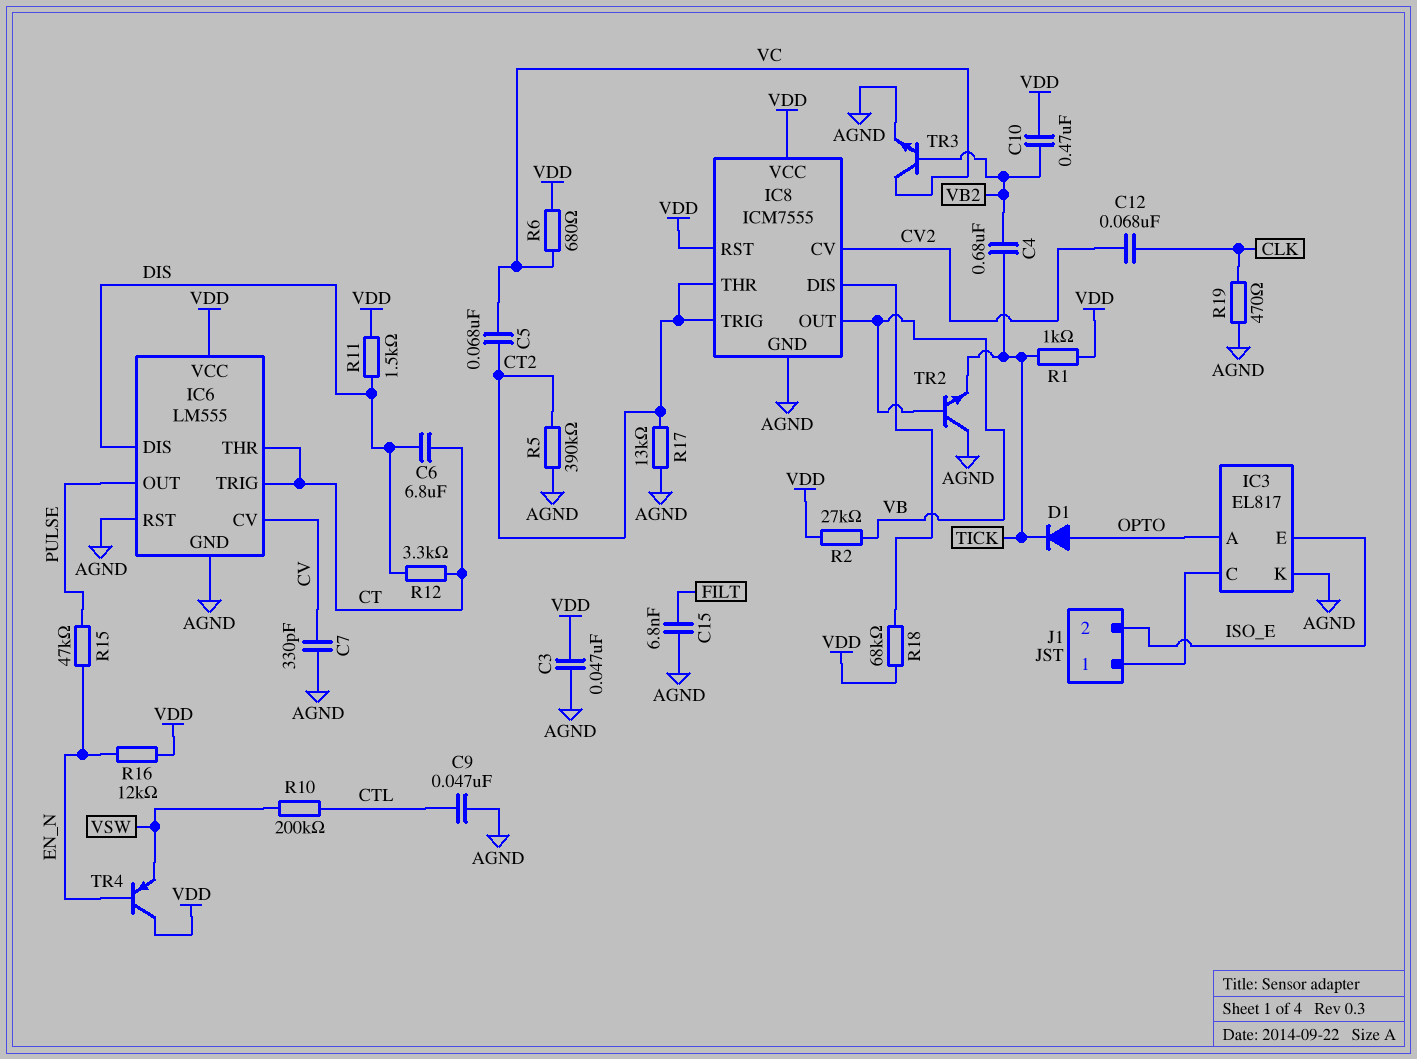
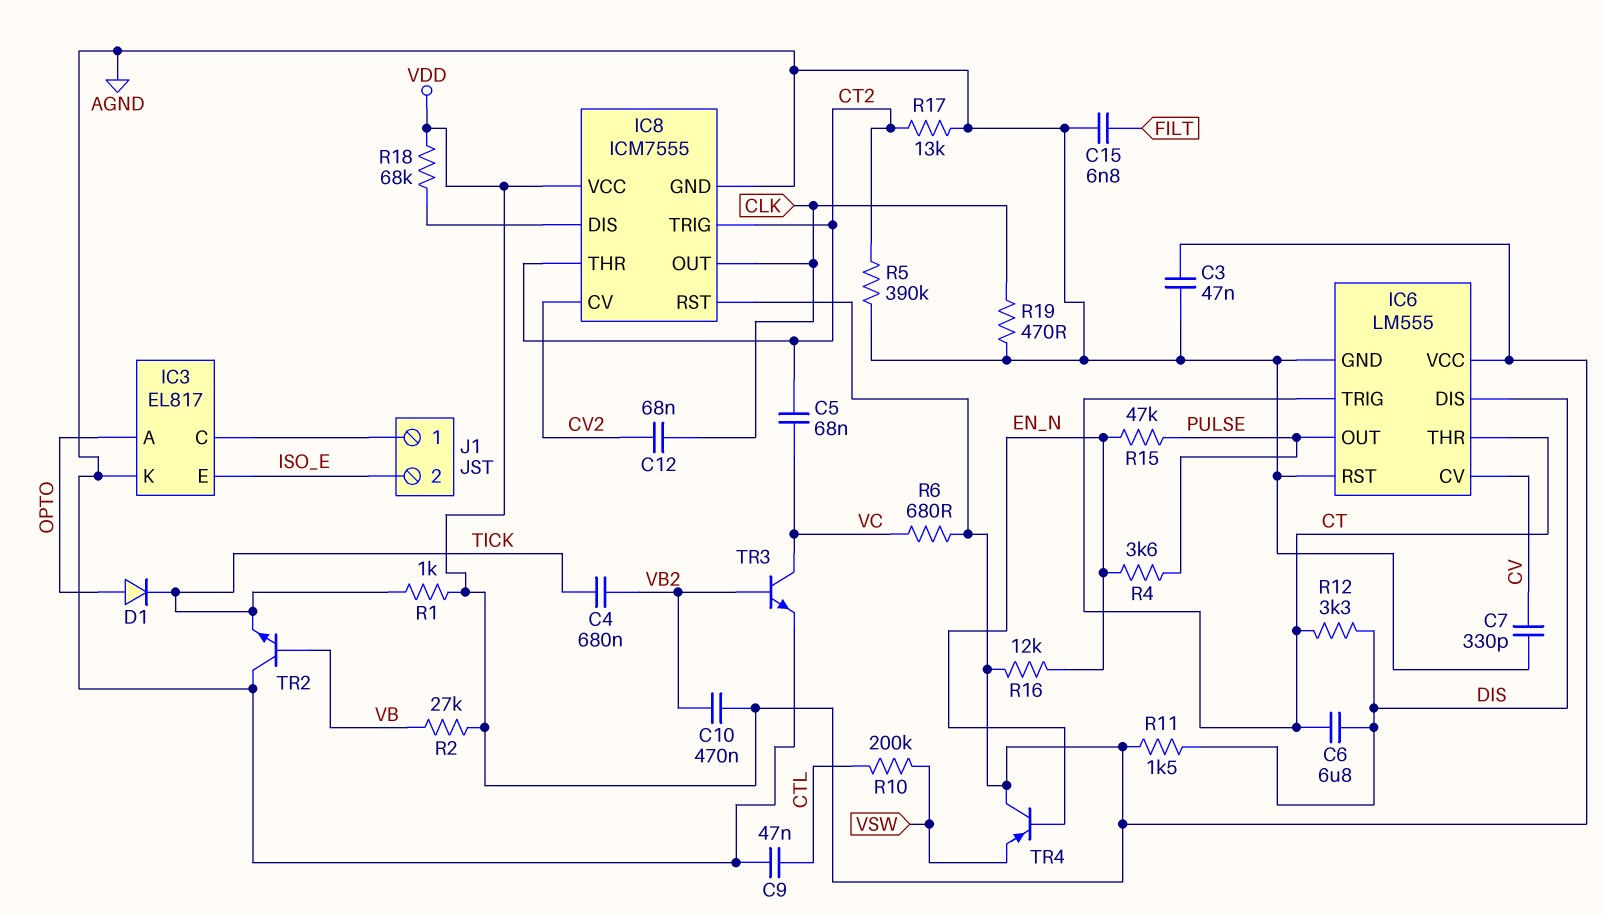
IC8 pin OUT: VB -> CLK
R4: none -> 3.6k (EN_N, PULSE)

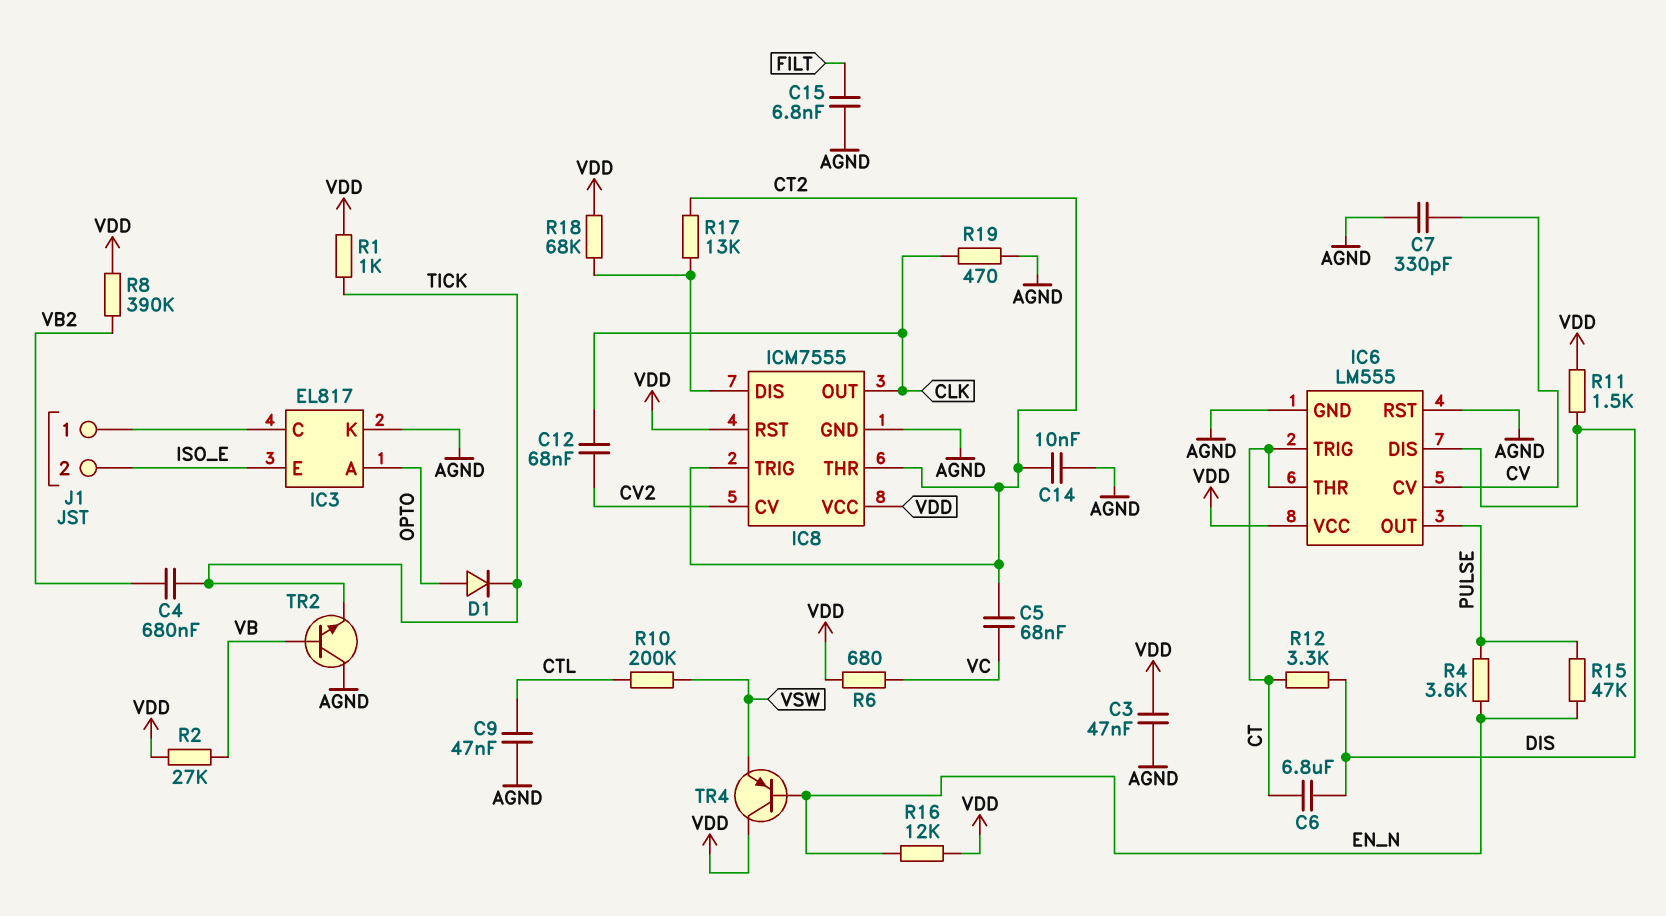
C10: 470nF (VB2, VDD) -> none
C14: none -> 10nF (AGND, CT2)
R5: 390k (AGND, CT2) -> none
R8: none -> 390k (VB2, VDD)
R17: 13k (AGND, CT2) -> 13k (CT2, IC8/DIS)
TR3: NPN (B VB2, C VC, E AGND) -> none

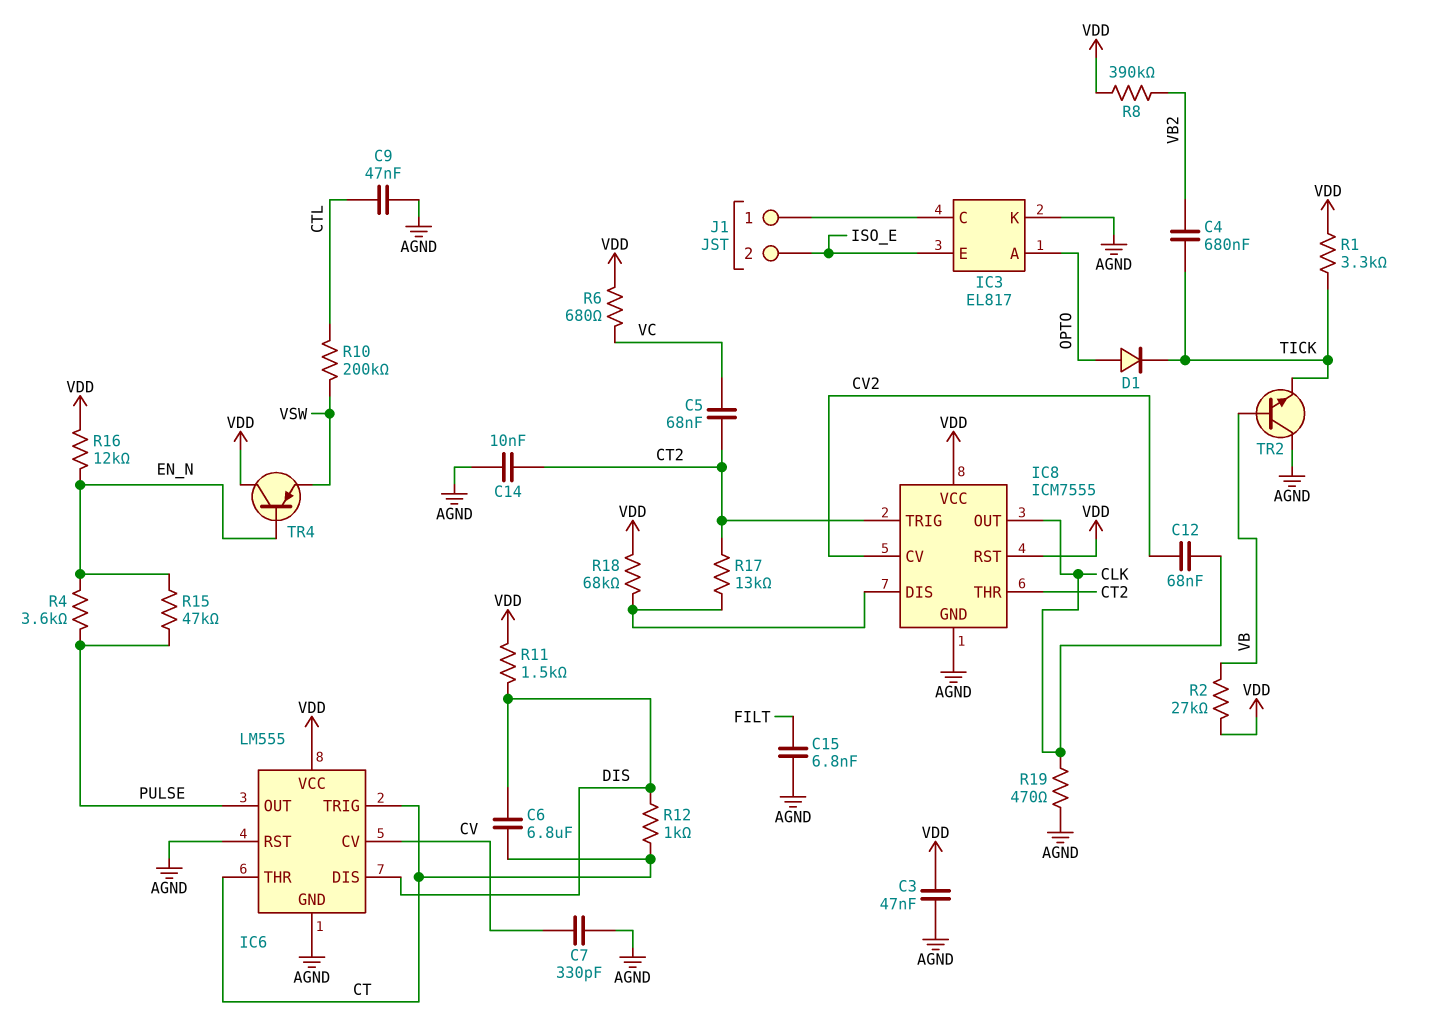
R1: 1k (TICK, VDD) -> 3.3k (TICK, VDD)
R12: 3.3k (CT, DIS) -> 1k (CT, DIS)

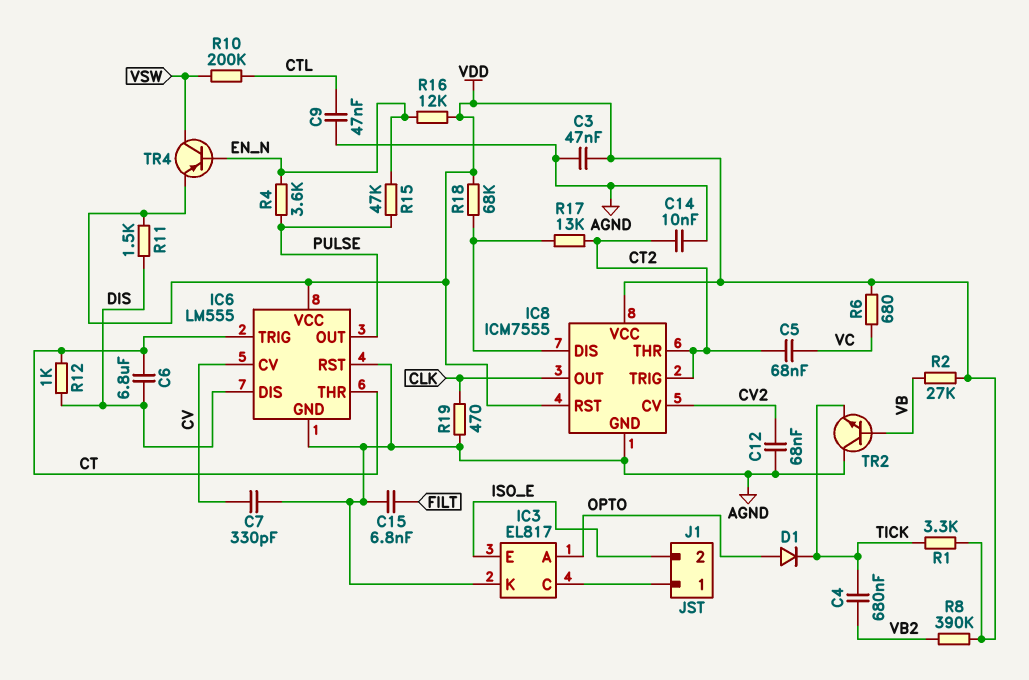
C12: 68nF (CLK, CV2) -> 68nF (AGND, CV2)
TR4: PNP (B EN_N, C VDD, E VSW) -> PNP (B EN_N, C VSW, E VDD)

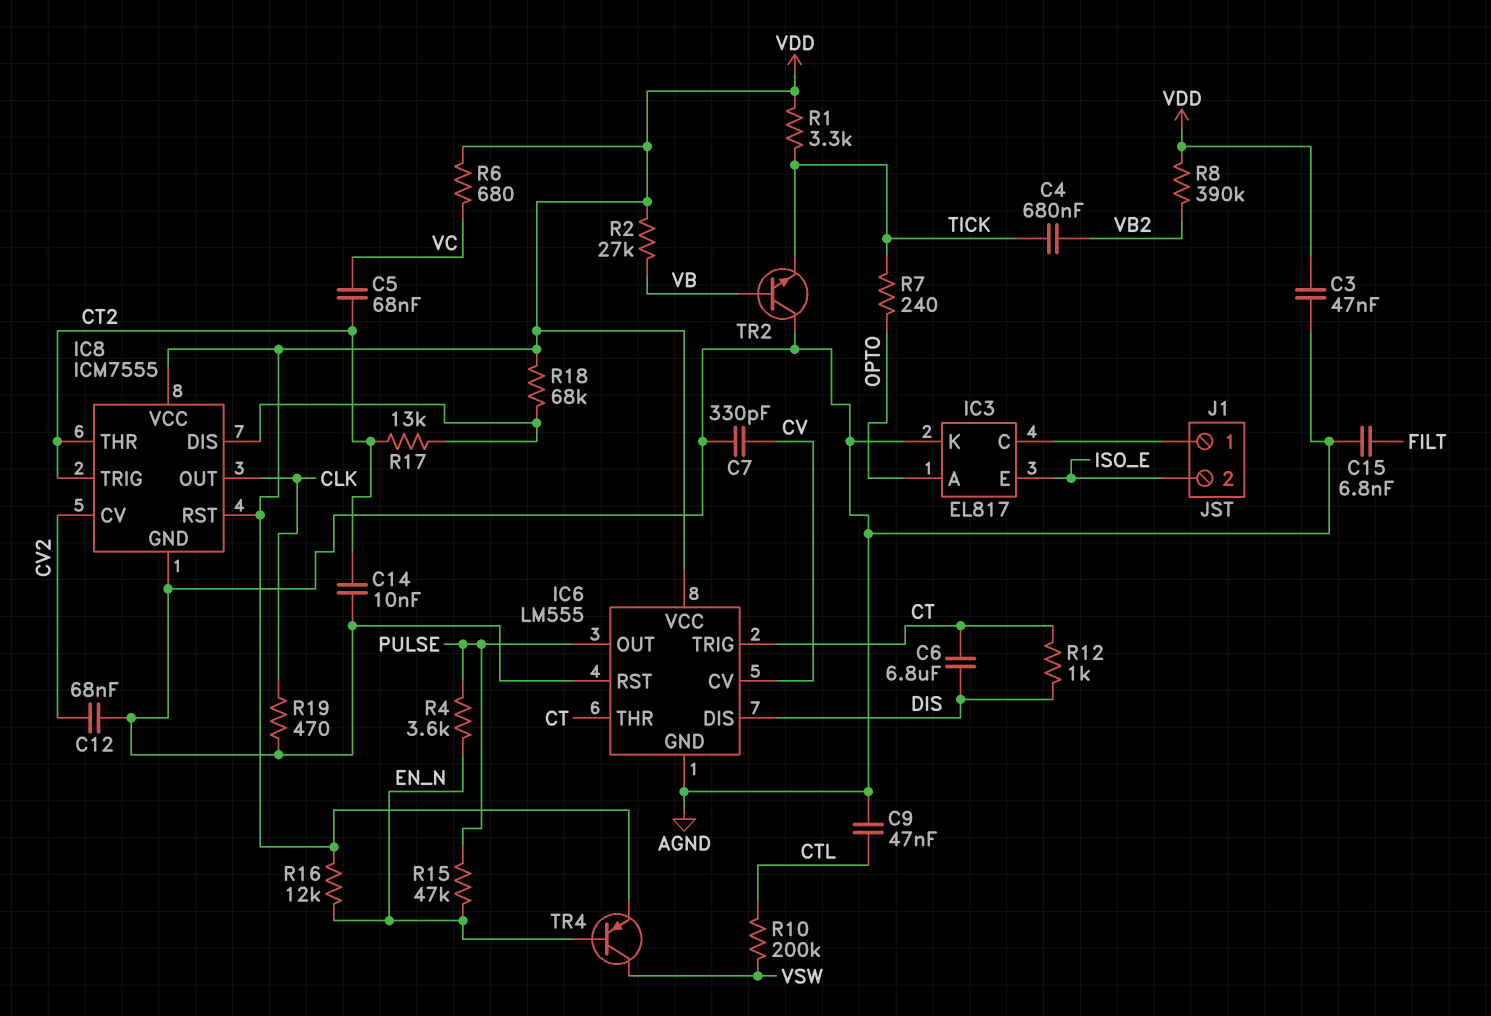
D1: diode (A OPTO, K TICK) -> none
R7: none -> 240 (OPTO, TICK)
R11: 1.5k (DIS, VDD) -> none

